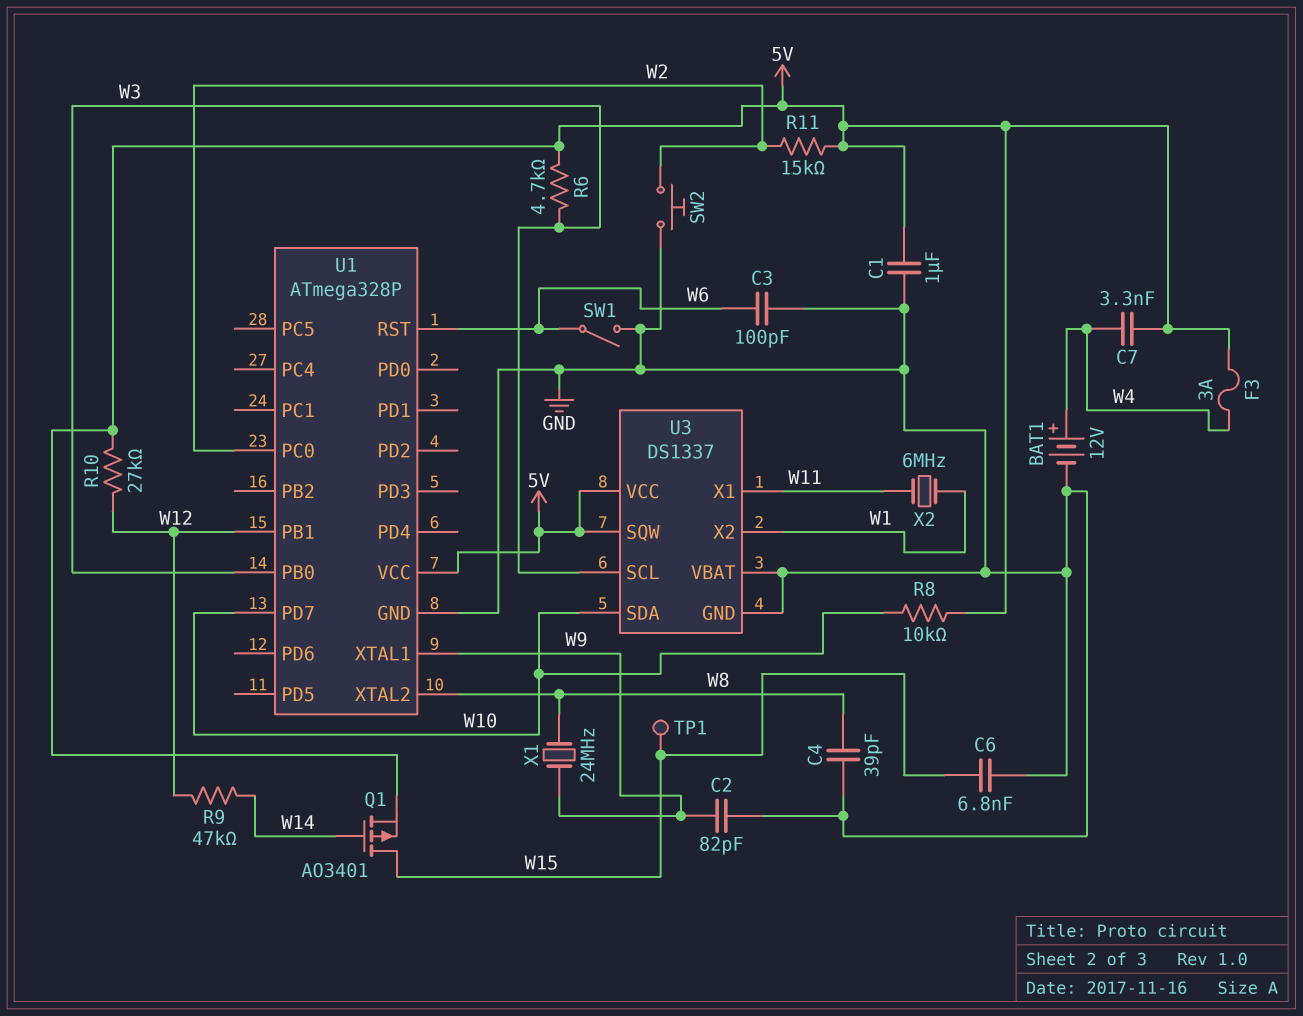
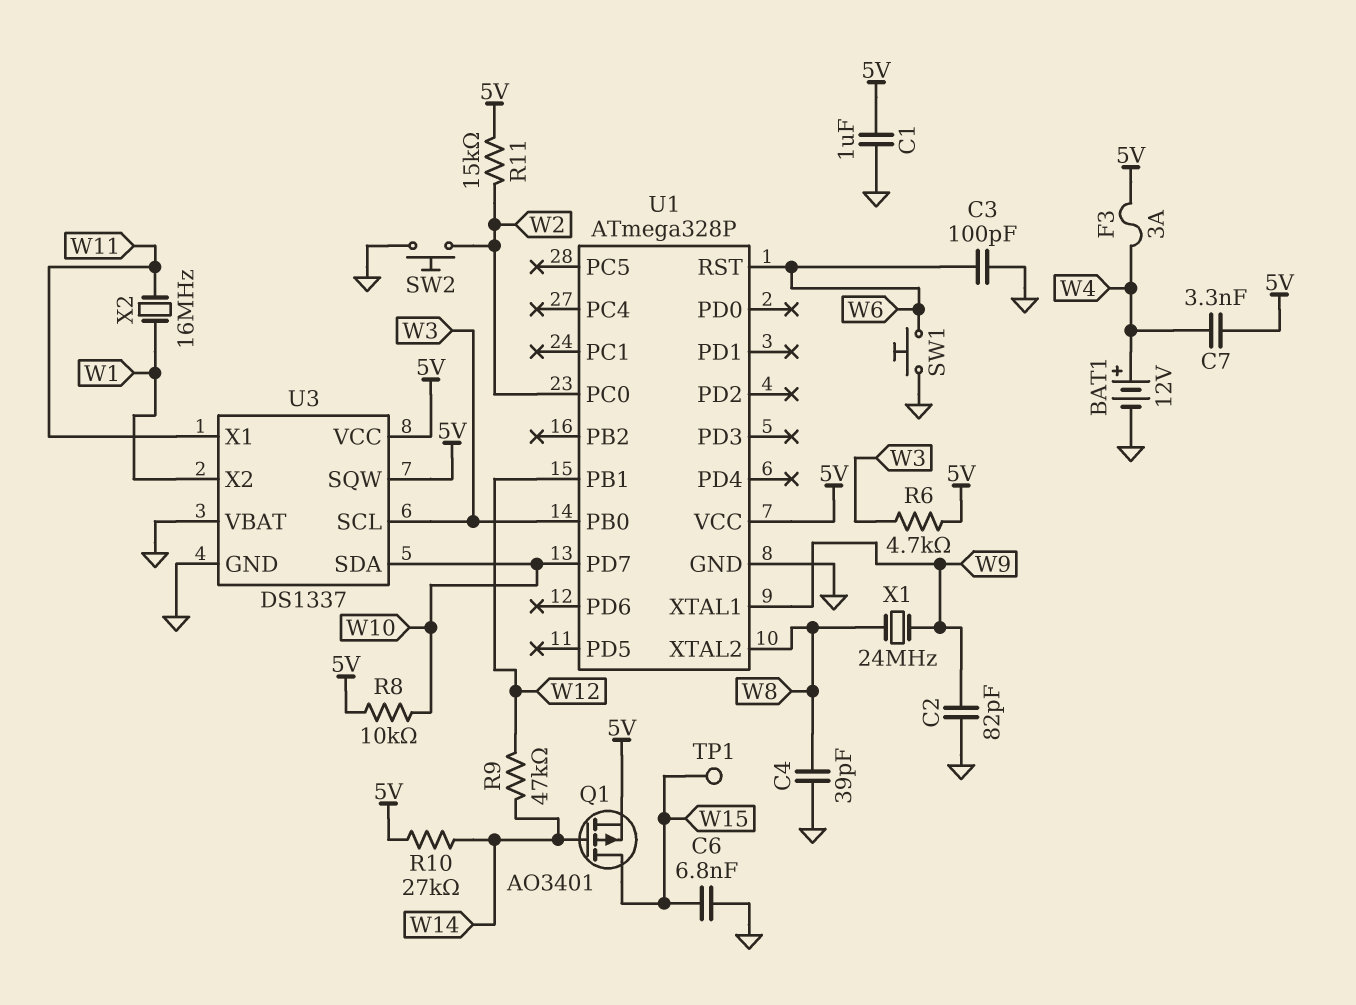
R10: 27k (5V, W12) -> 27k (5V, W14)
SW1: switch (GND, W6) -> button (GND, W6)
X2: 6MHz (W1, W11) -> 16MHz (W1, W11)

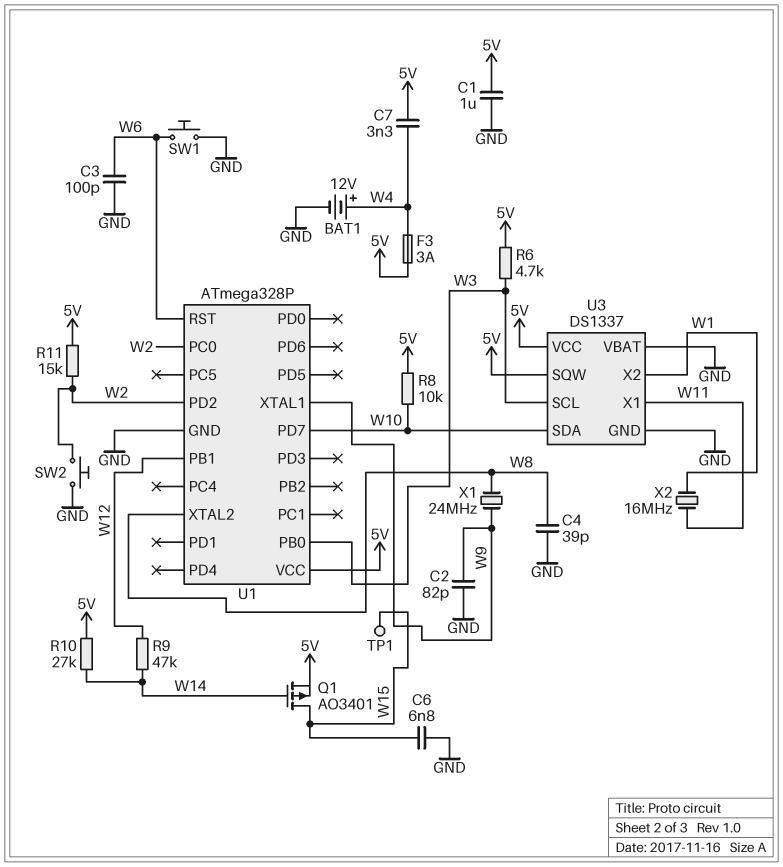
U1 pin PD2: none -> W2

